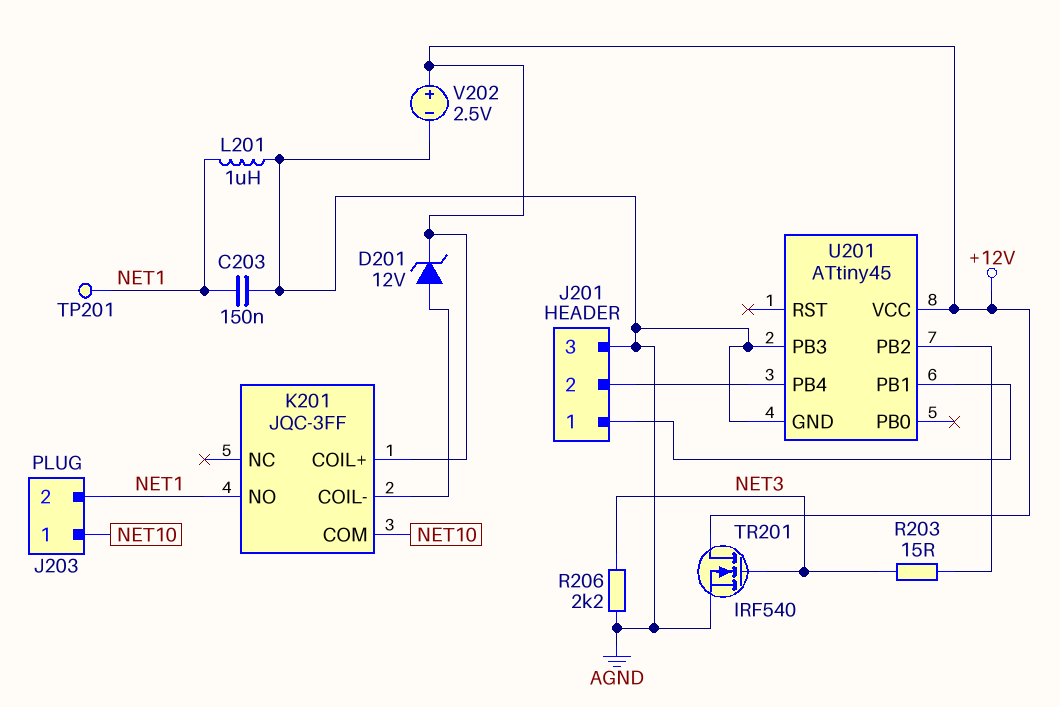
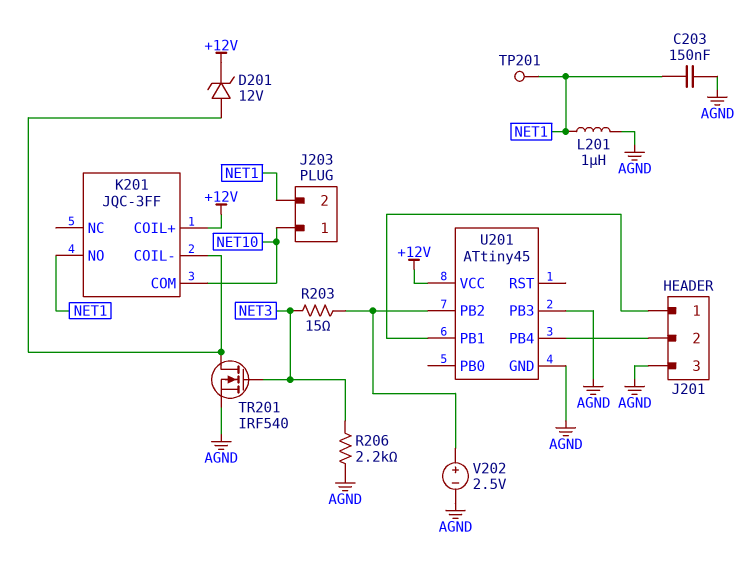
TR201: NMOS IRF540 (G NET3, D +12V, S AGND) -> NMOS IRF540 (G NET3, D K201/COIL-, S AGND)
V202: 2.5V (plus +12V, minus AGND) -> 2.5V (plus U201/PB2, minus AGND)

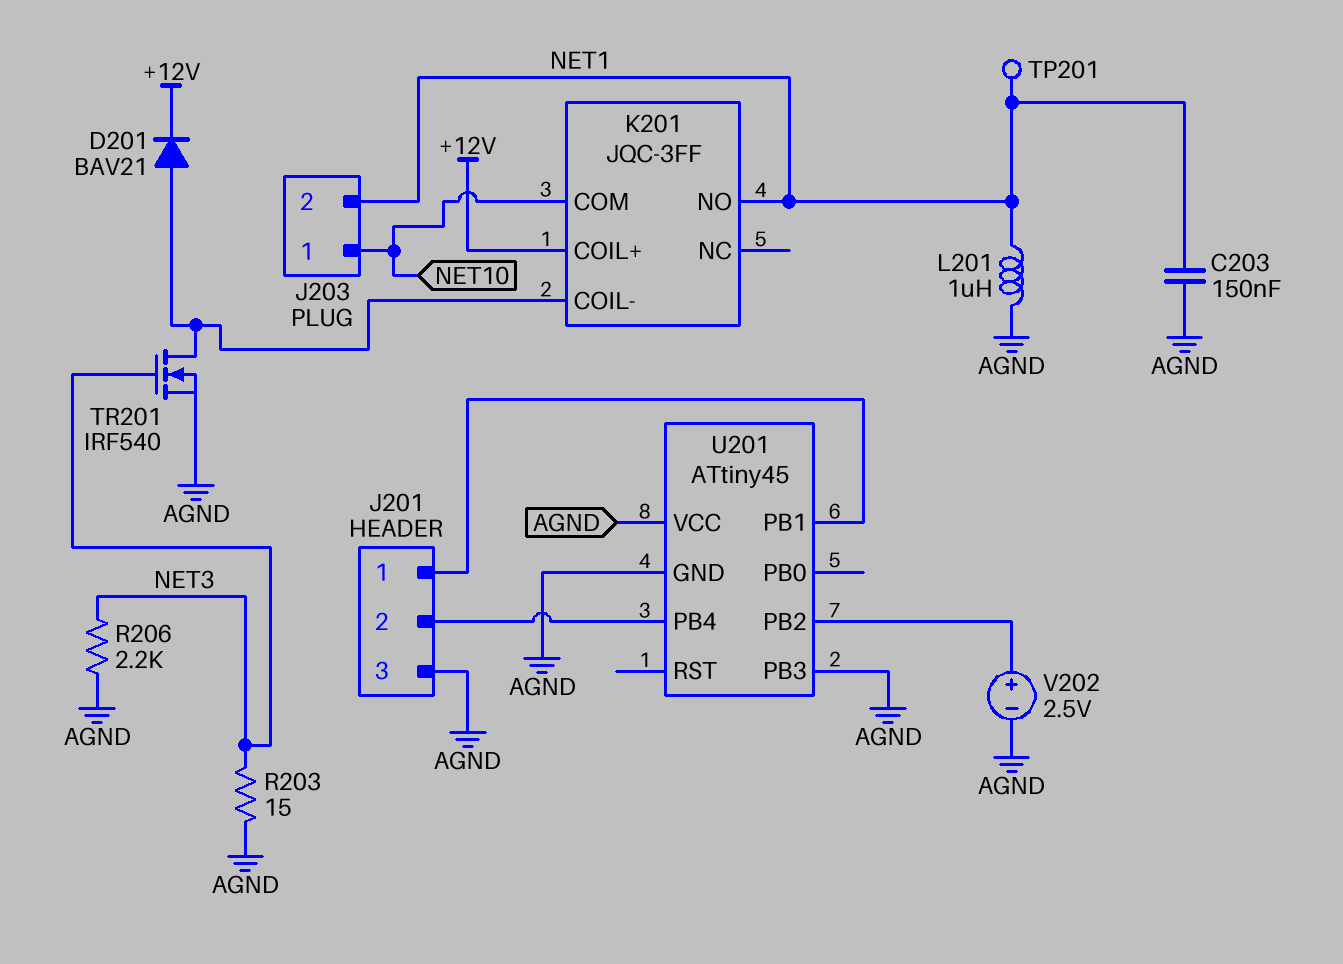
D201: zener 12V (A K201/COIL-, K +12V) -> diode BAV21 (A K201/COIL-, K +12V)
R203: 15 (NET3, U201/PB2) -> 15 (AGND, NET3)
U201 pin VCC: +12V -> AGND

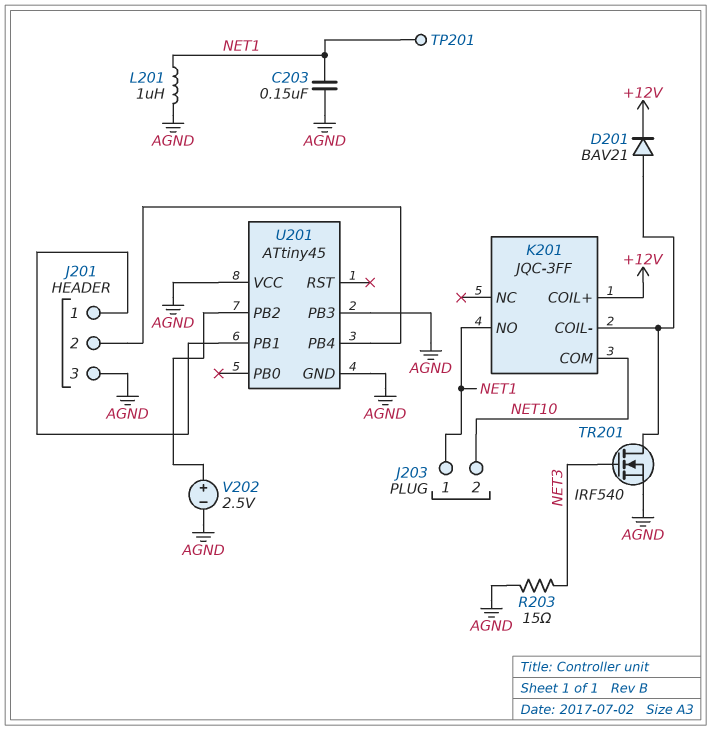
J203 pin 1: NET10 -> NET1
J203 pin 2: NET1 -> NET10
R206: 2.2k (AGND, NET3) -> none

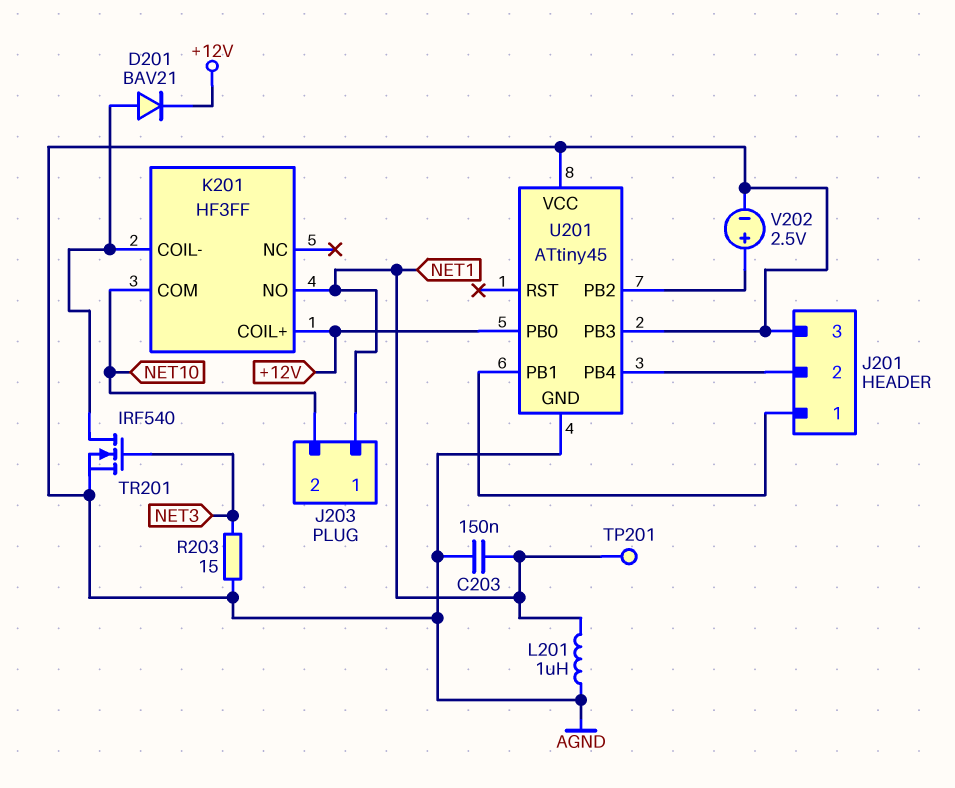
K201: JQC-3FF -> HF3FF
U201 pin PB0: none -> +12V

